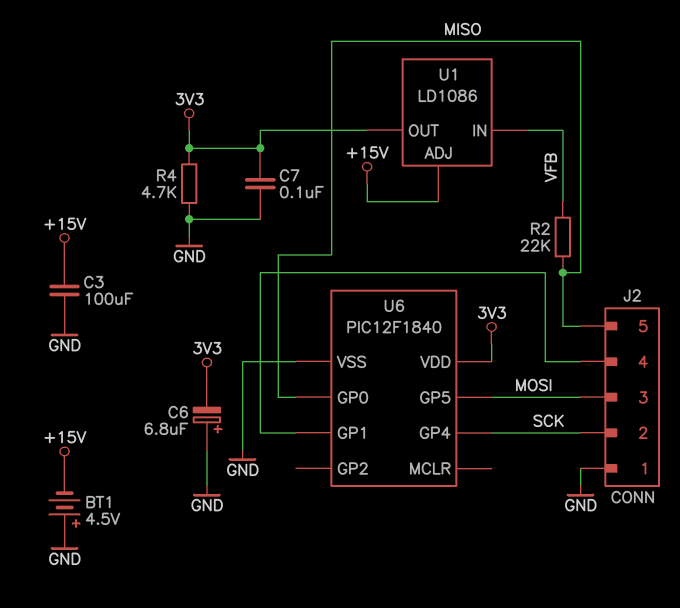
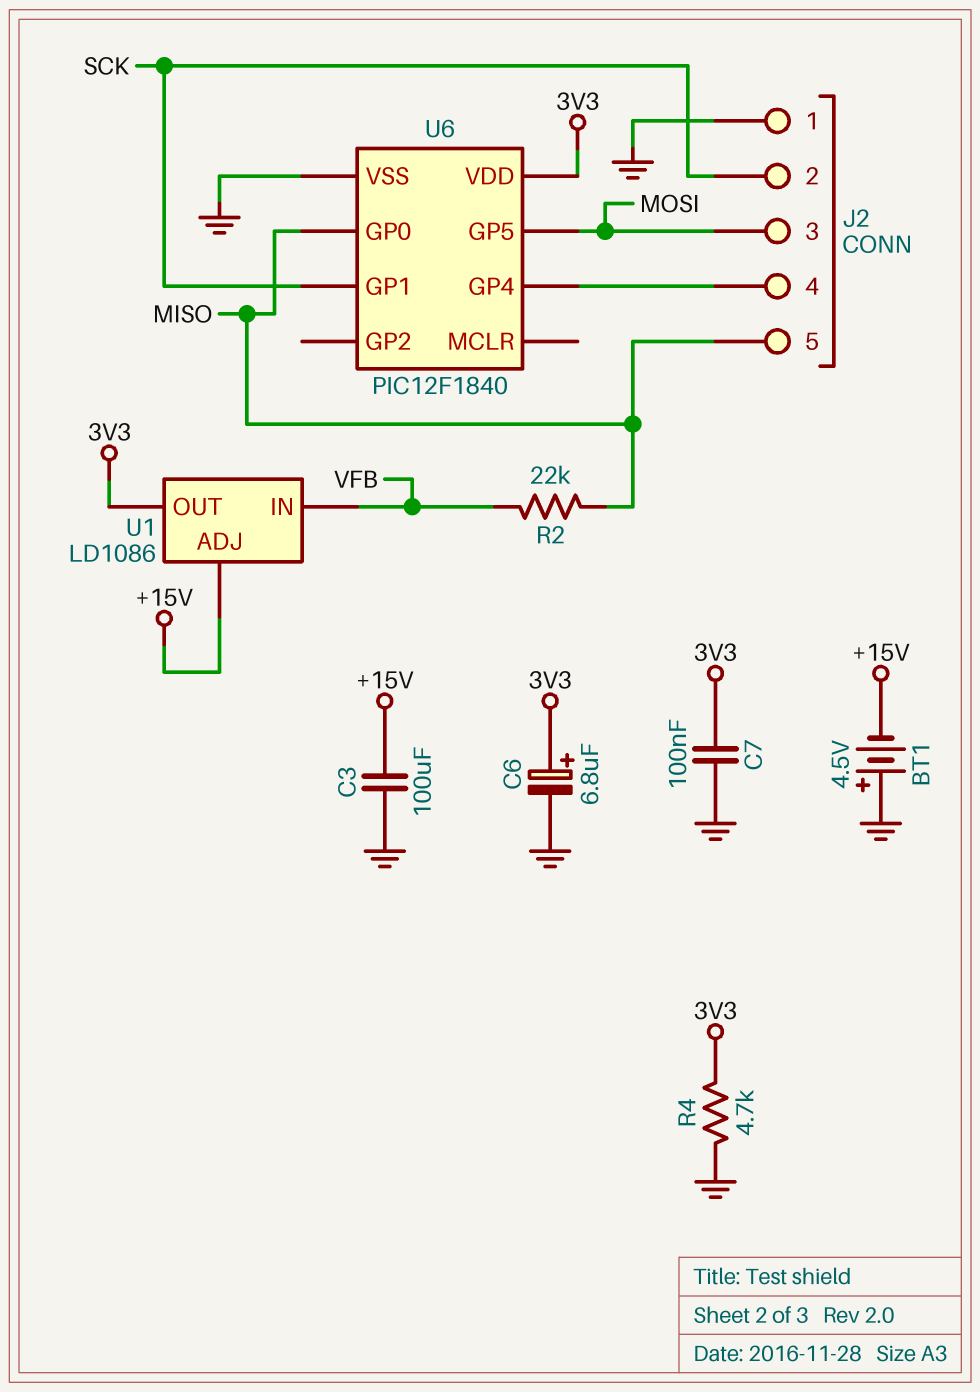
C6: 6.8uF (plus GND, minus 3V3) -> 6.8uF (plus 3V3, minus GND)
U6 pin GP1: J2/4 -> SCK
U6 pin GP4: SCK -> J2/4

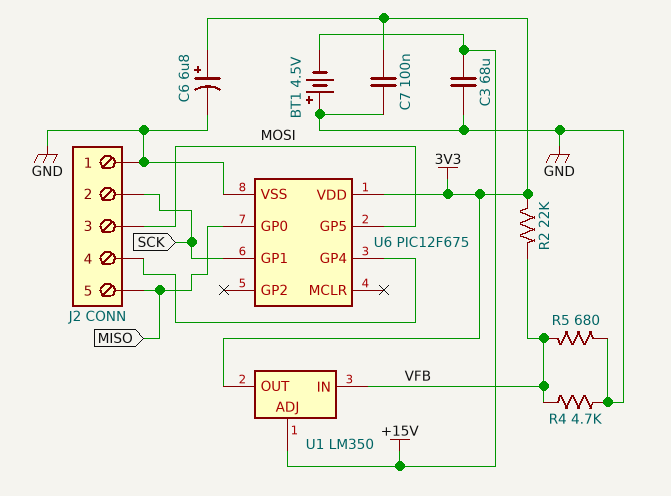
C3: 100uF (+15V, GND) -> 68uF (+15V, GND)
R2: 22k (MISO, VFB) -> 22k (3V3, VFB)
R4: 4.7k (3V3, GND) -> 4.7k (GND, VFB)
R5: none -> 680 (GND, VFB)
U1: LD1086 -> LM350
U6: PIC12F1840 -> PIC12F675

